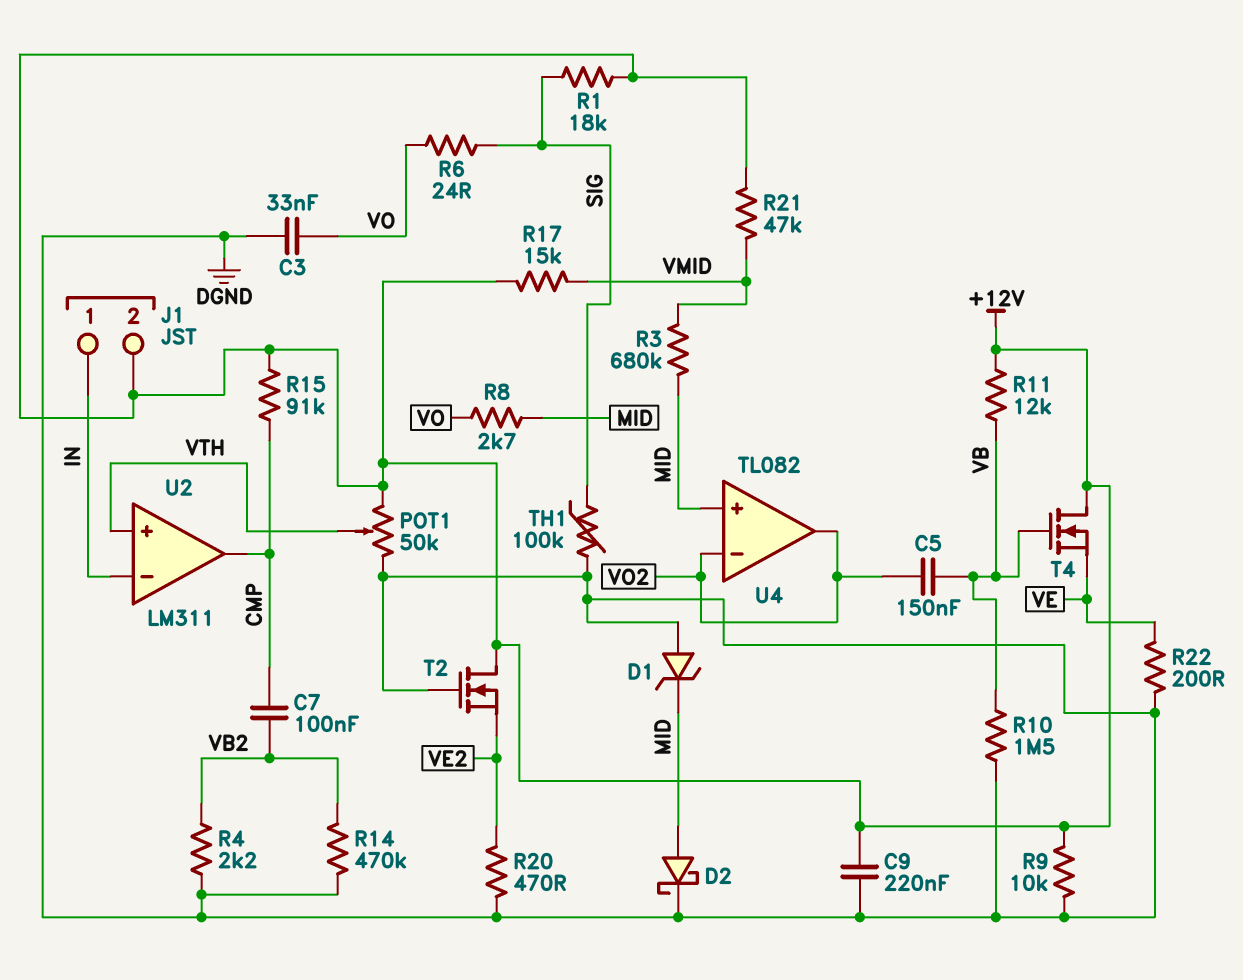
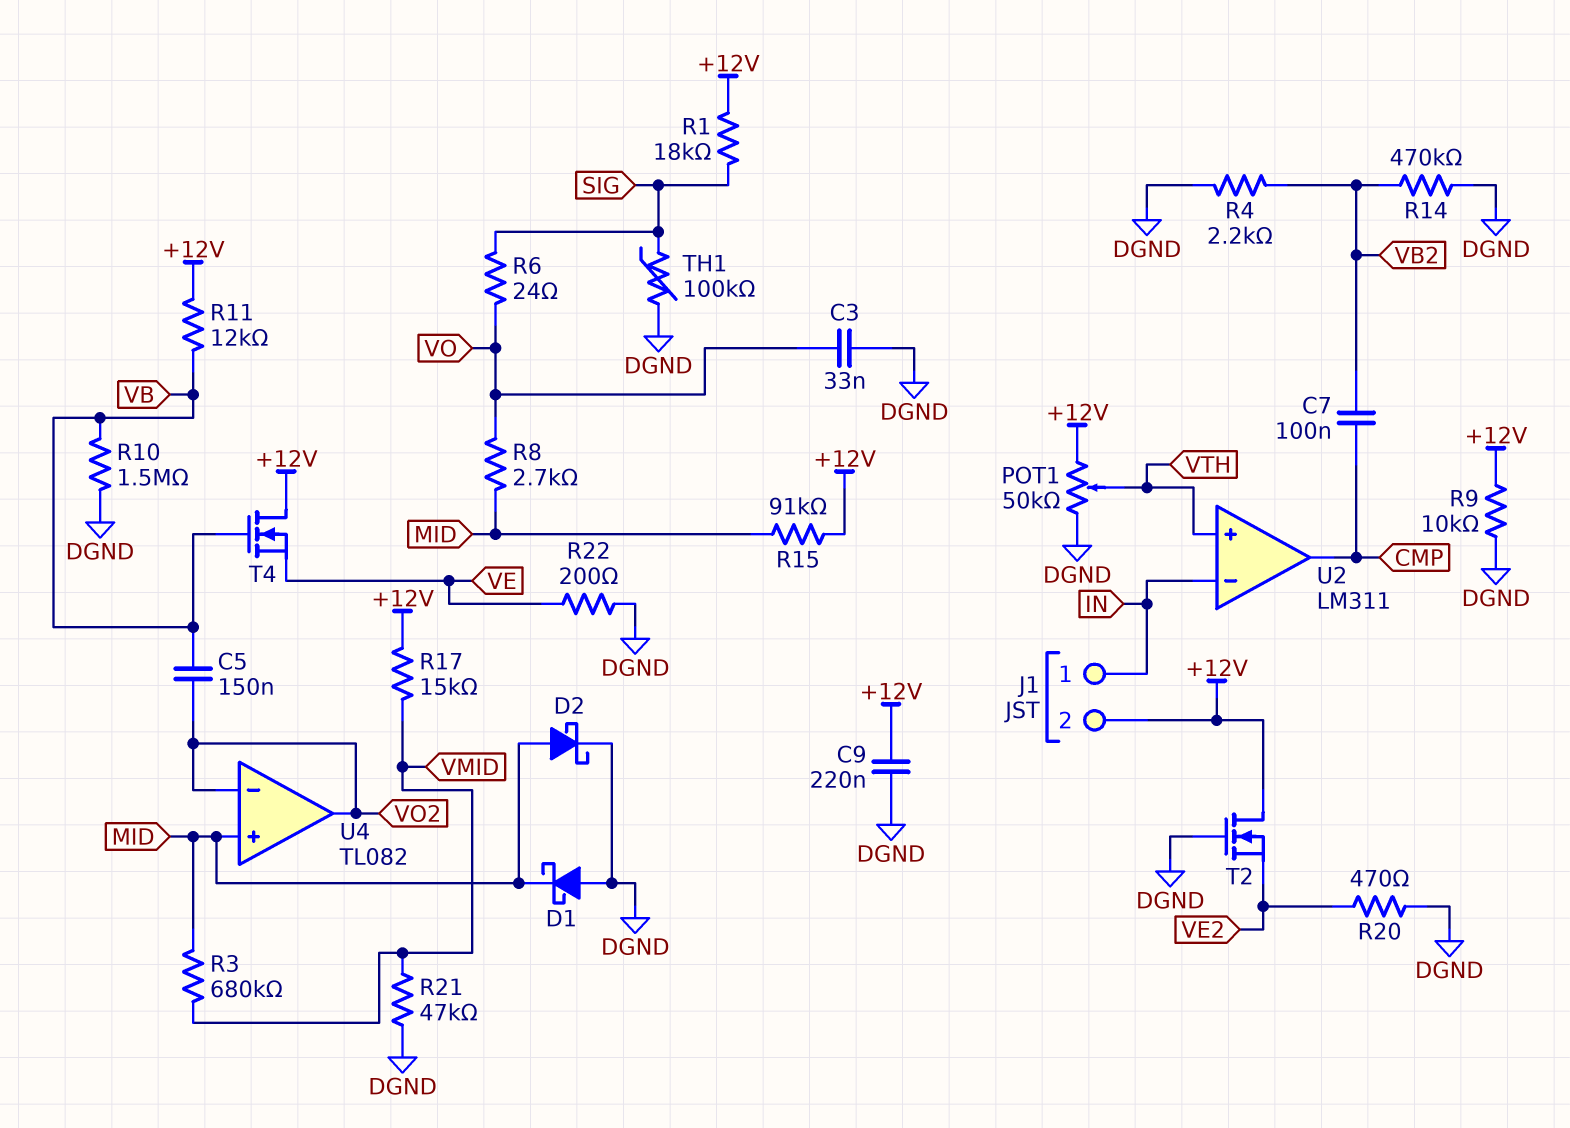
D1: zener (A DGND, K MID) -> schottky (A DGND, K MID)
R15: 91k (+12V, CMP) -> 91k (+12V, MID)
R21: 47k (+12V, VMID) -> 47k (DGND, VMID)

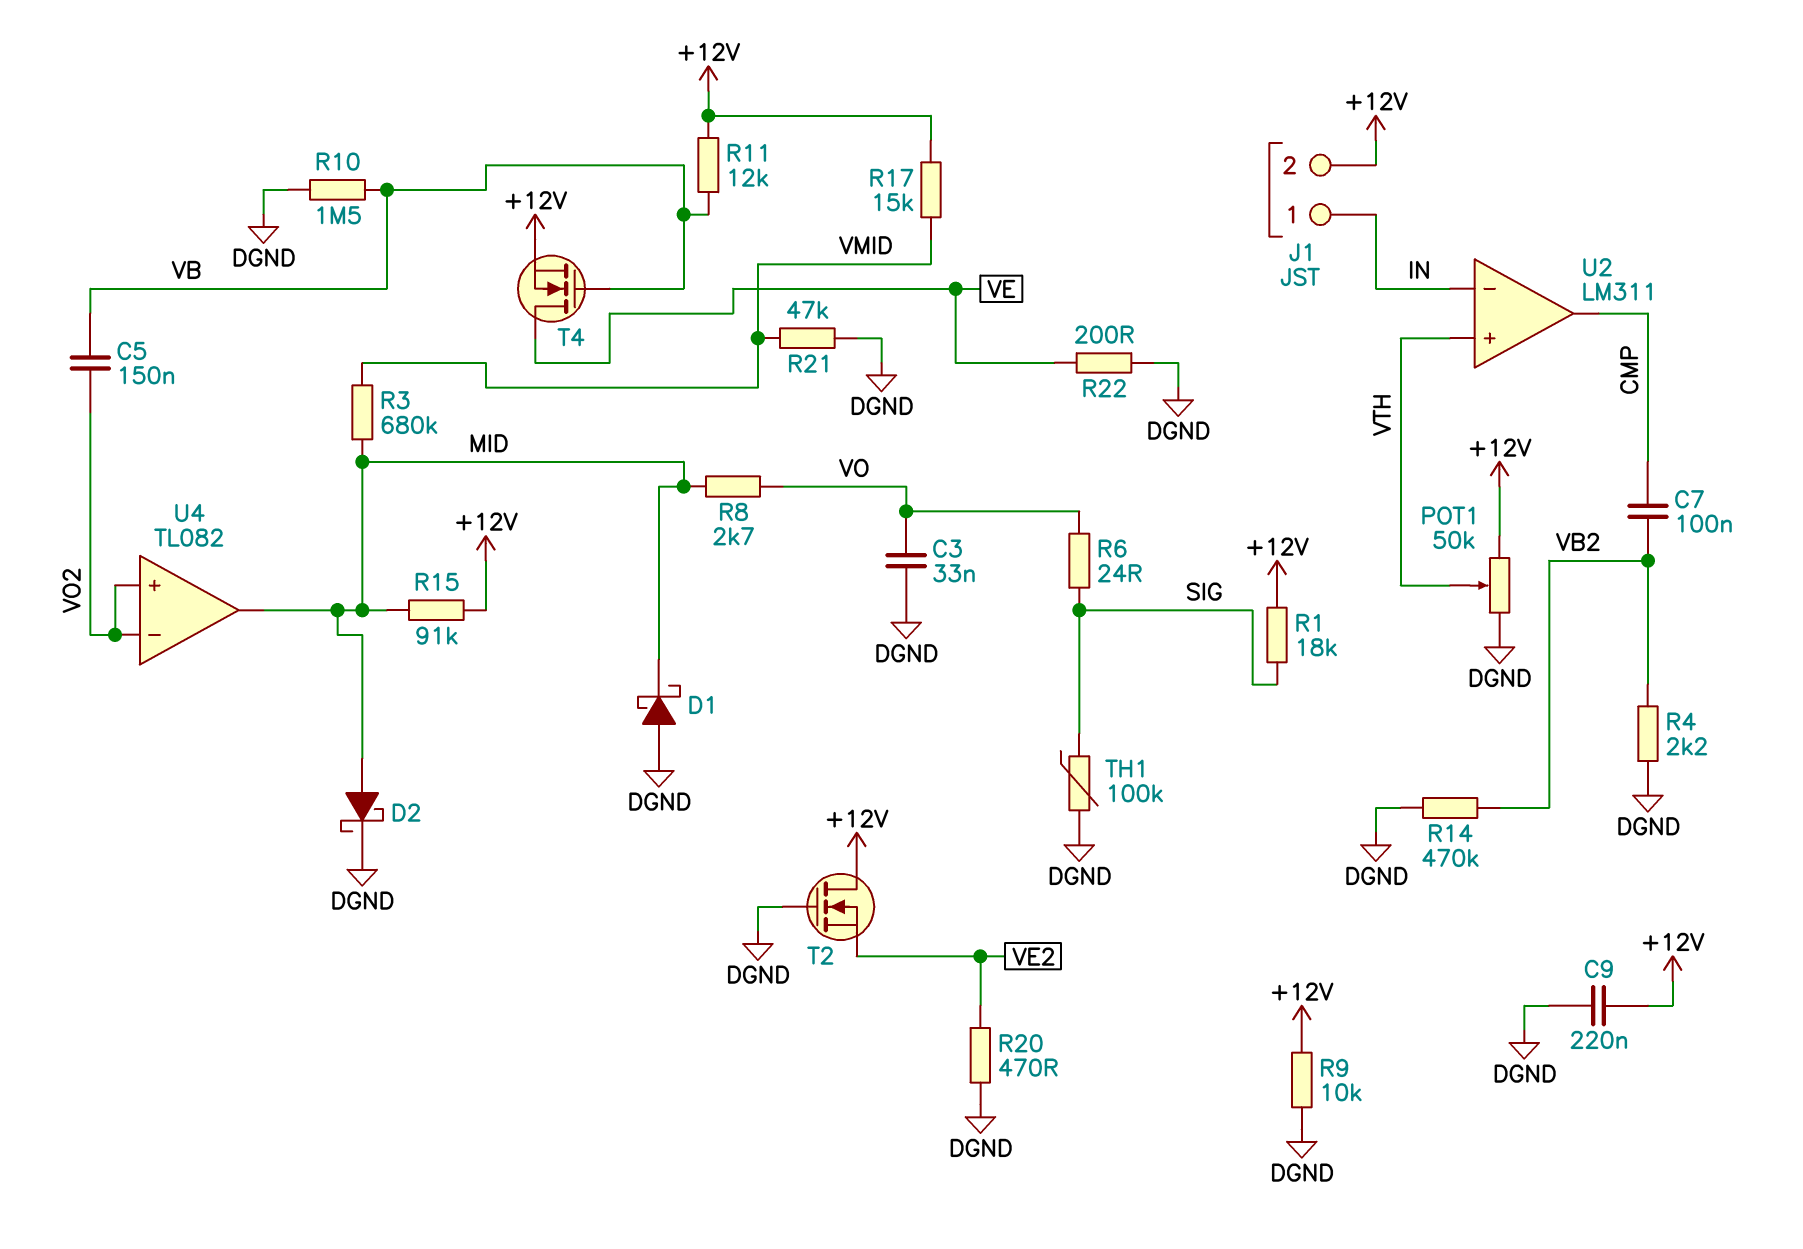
T4: NMOS (G VB, D +12V, S VE) -> NMOS (G VB, D VE, S +12V)
U4 pin in+: MID -> VO2
U4 pin out: VO2 -> MID

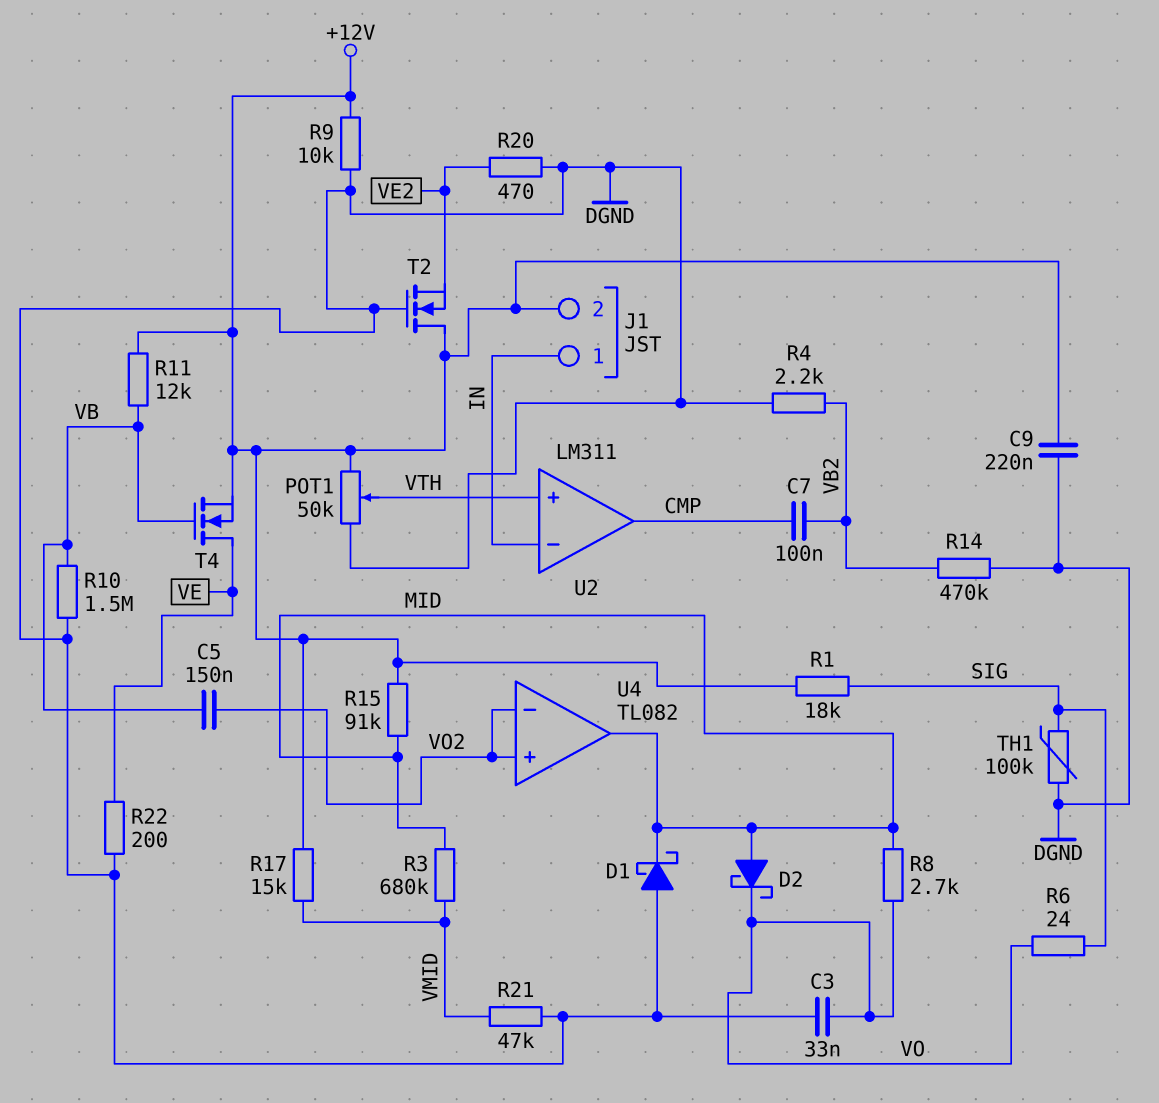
D2: schottky (A MID, K DGND) -> schottky (A MID, K VO)

